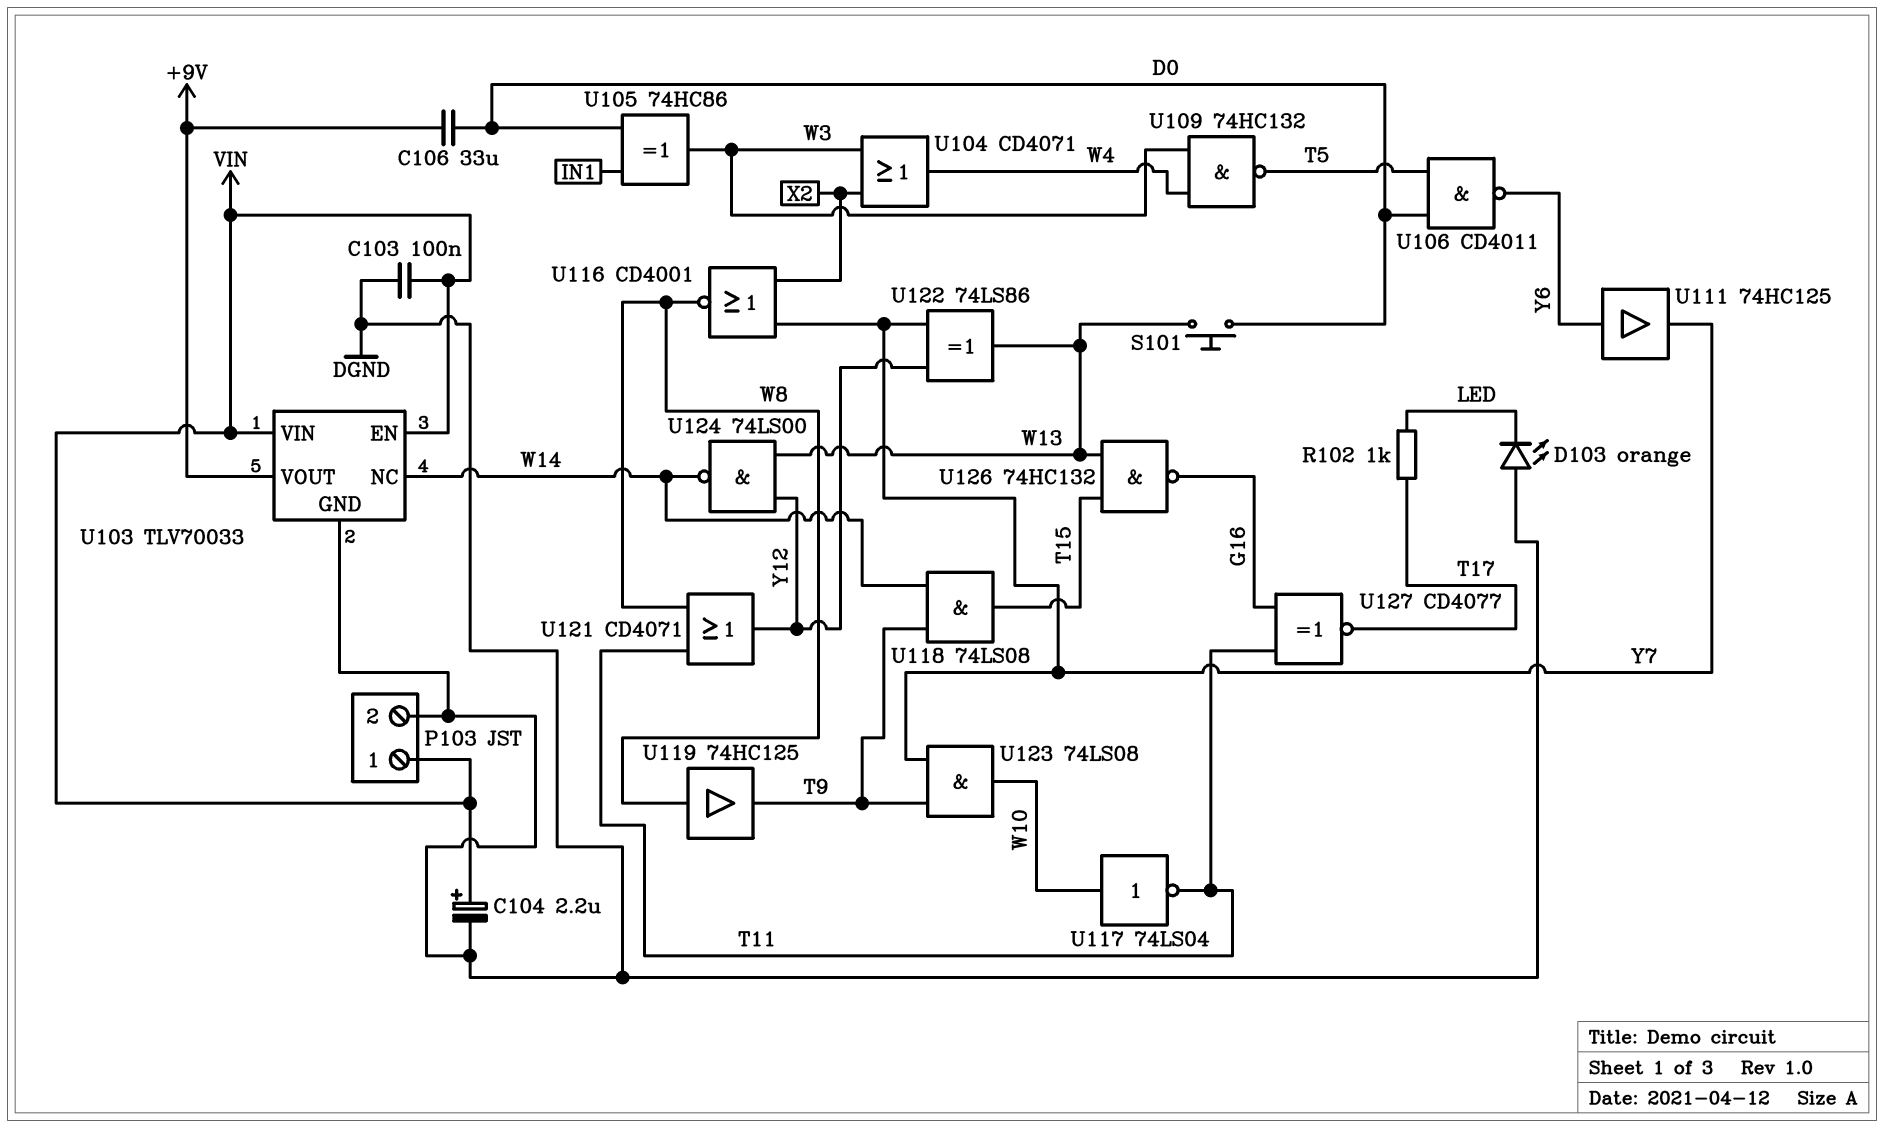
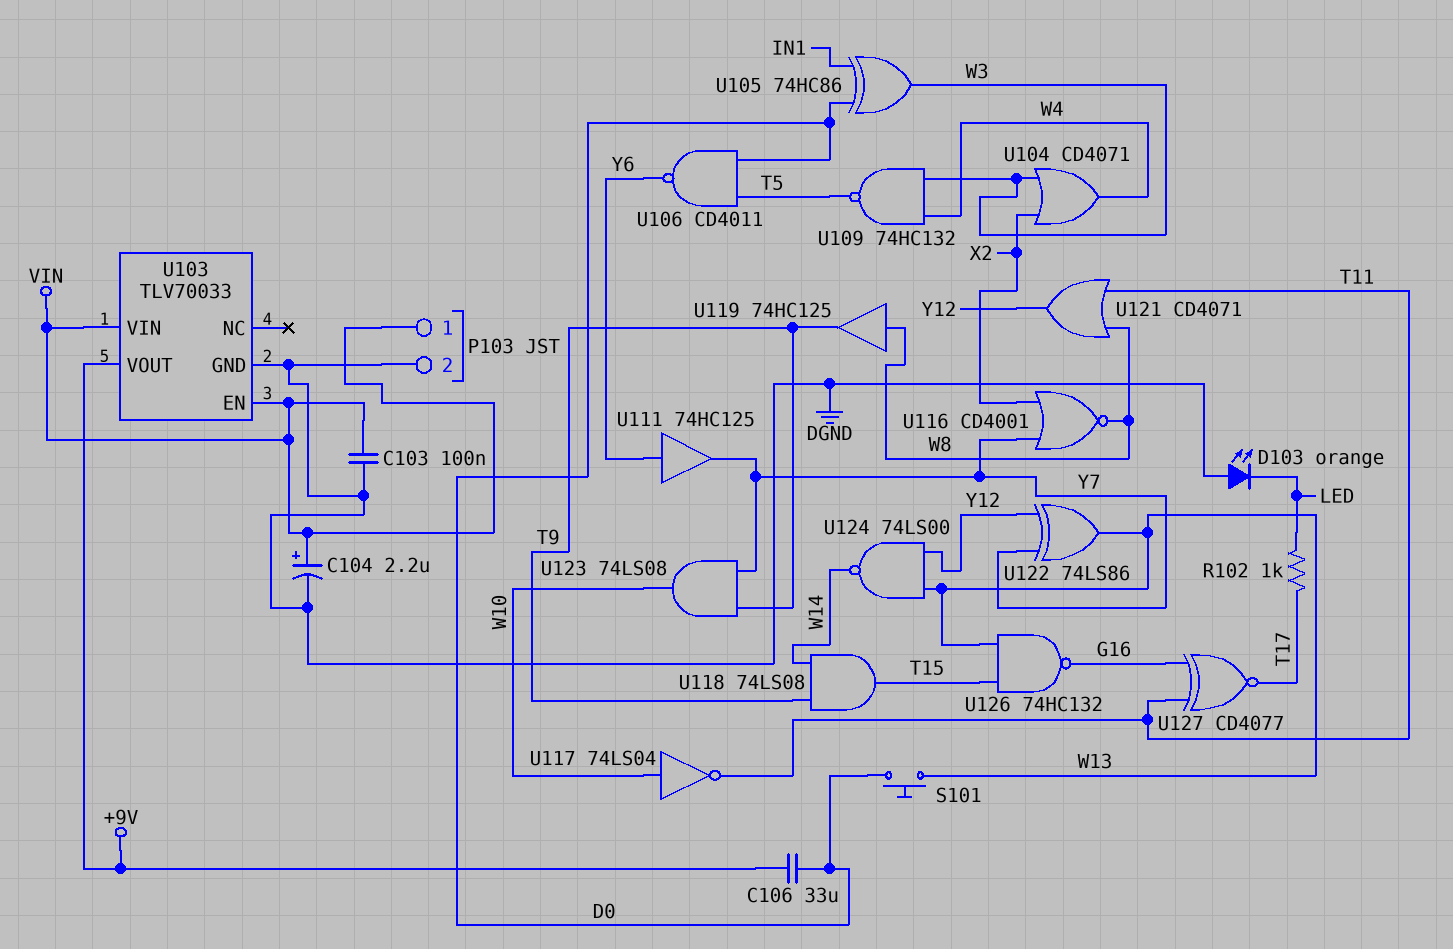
U103 pin NC: W14 -> none

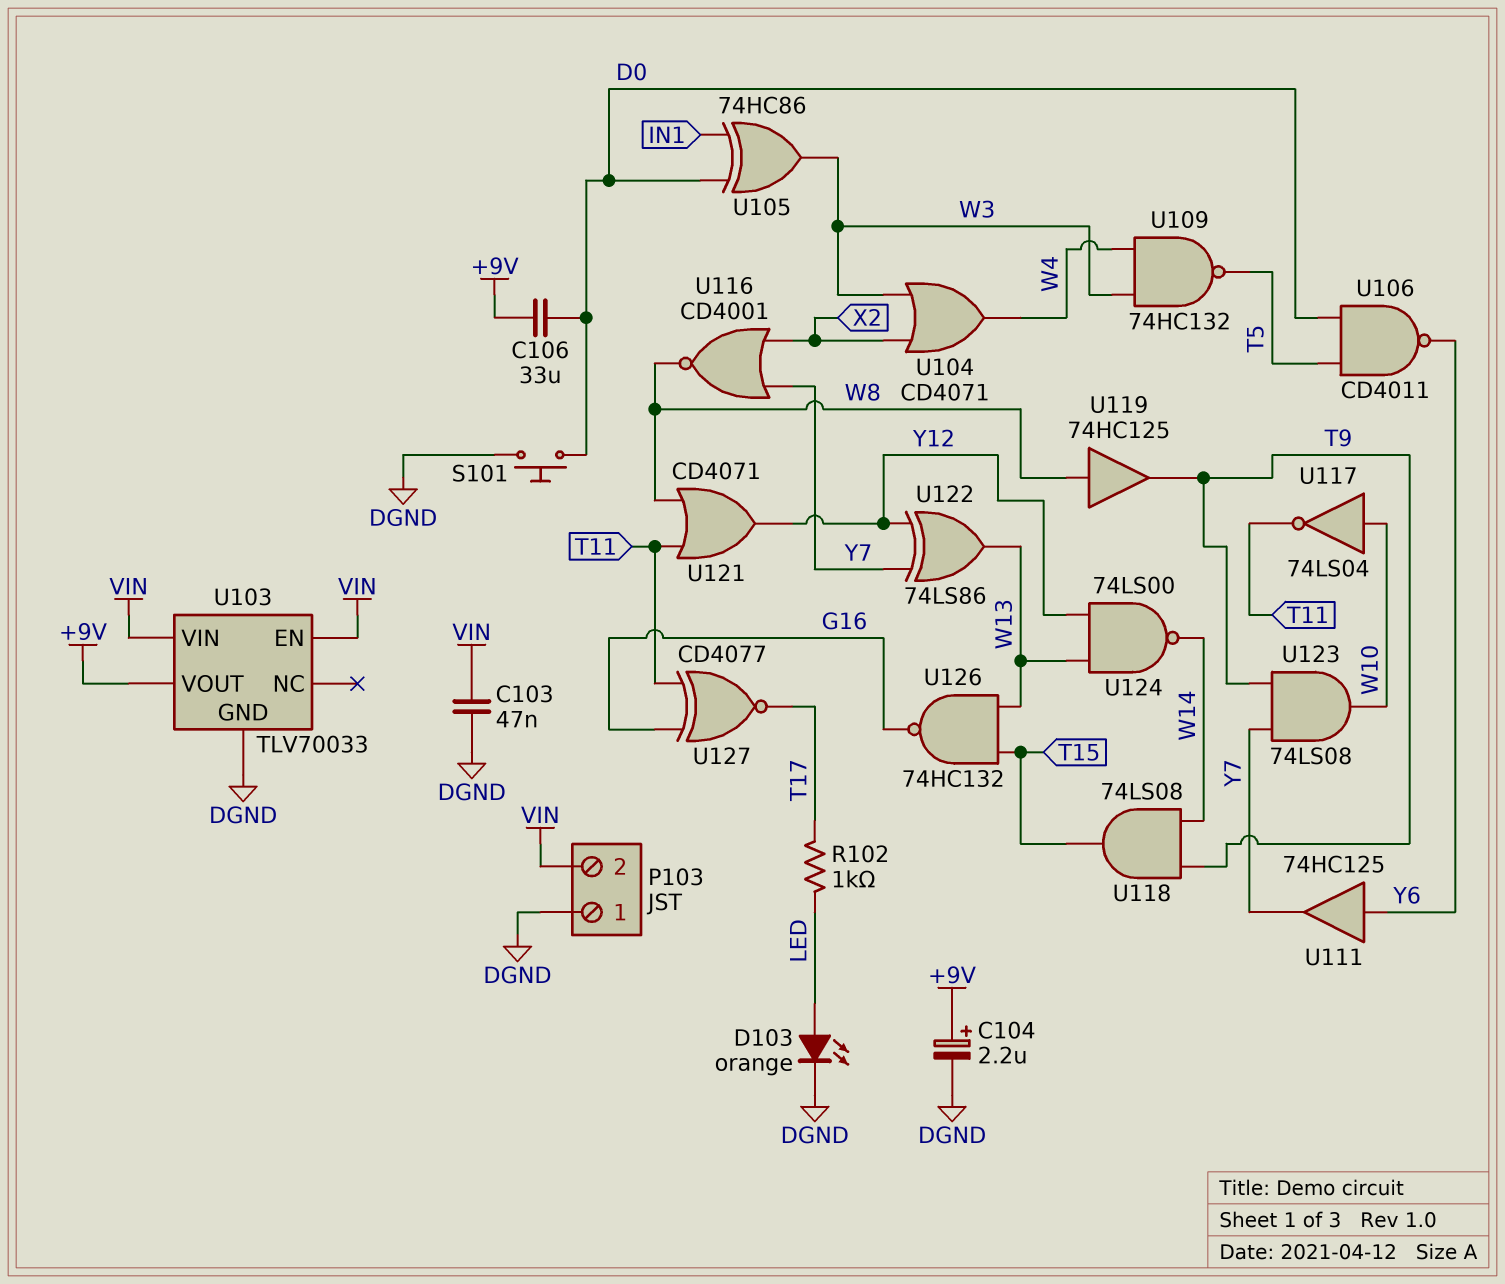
C103: 100nF (DGND, VIN) -> 47nF (DGND, VIN)
C104: 2.2uF (plus VIN, minus DGND) -> 2.2uF (plus +9V, minus DGND)
D103: LED orange (A DGND, K LED) -> LED orange (A LED, K DGND)
P103 pin 1: VIN -> DGND
P103 pin 2: DGND -> VIN
S101: button (D0, W13) -> button (D0, DGND)

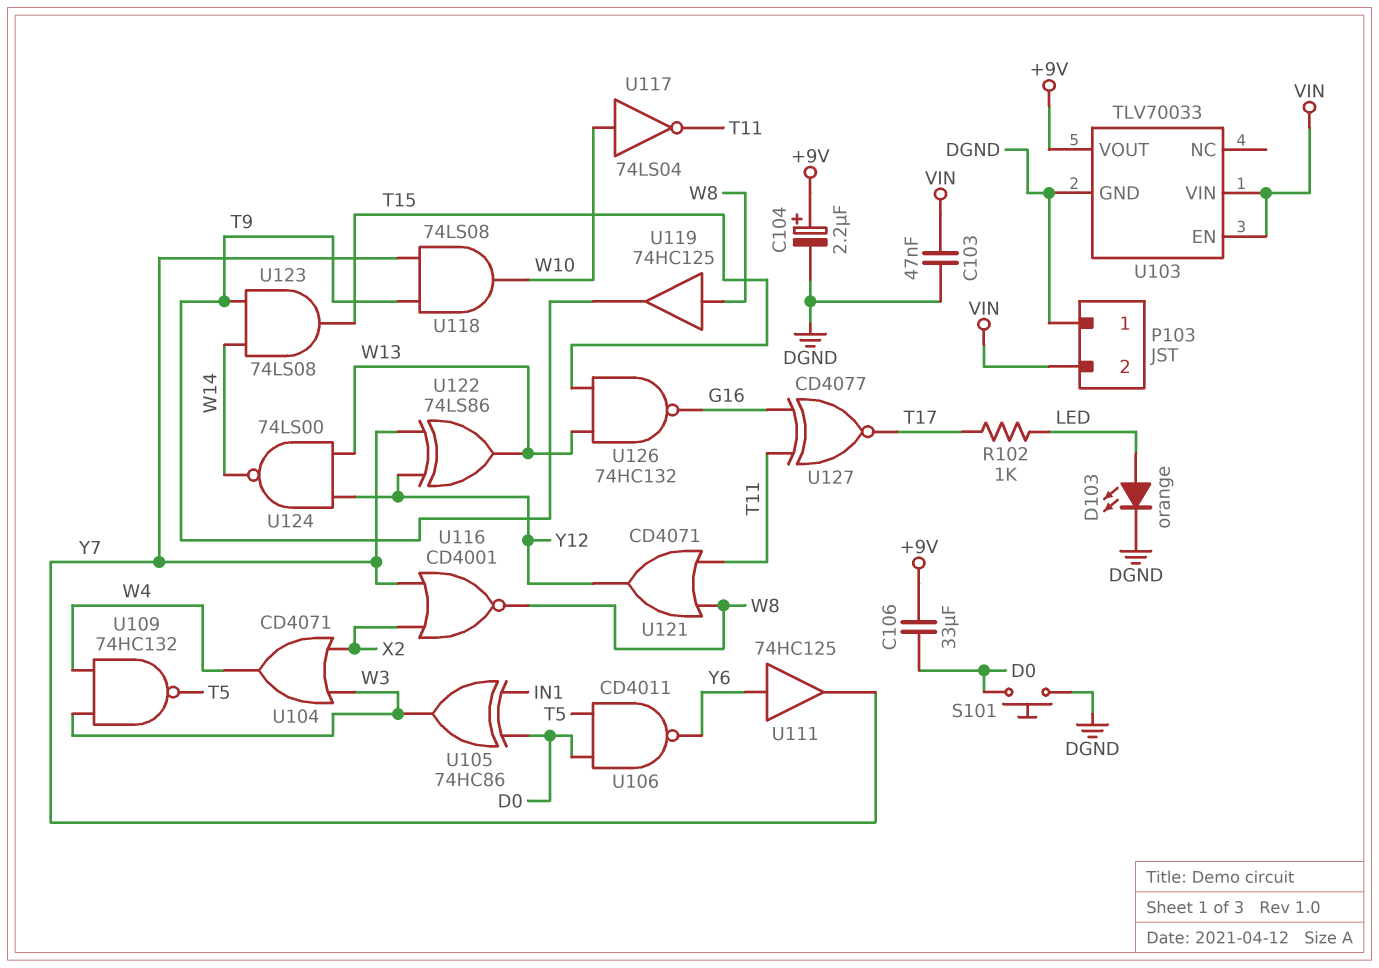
U118: AND 74LS08 (in T9, in W14, out T15) -> AND 74LS08 (in T9, in Y7, out W10)
U123: AND 74LS08 (in T9, in Y7, out W10) -> AND 74LS08 (in T9, in W14, out T15)

